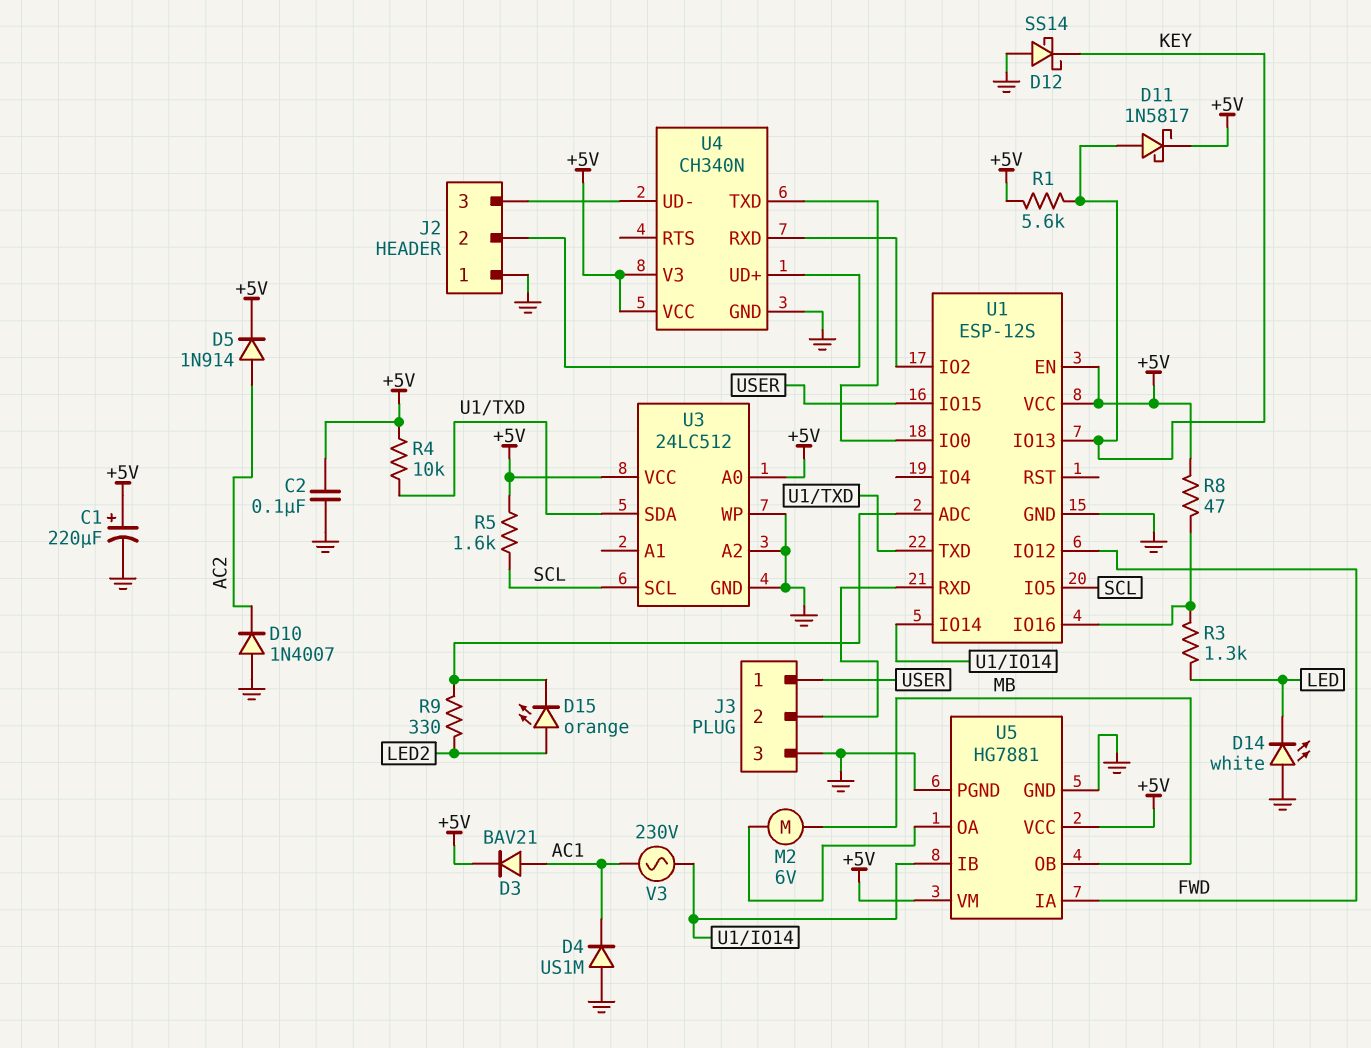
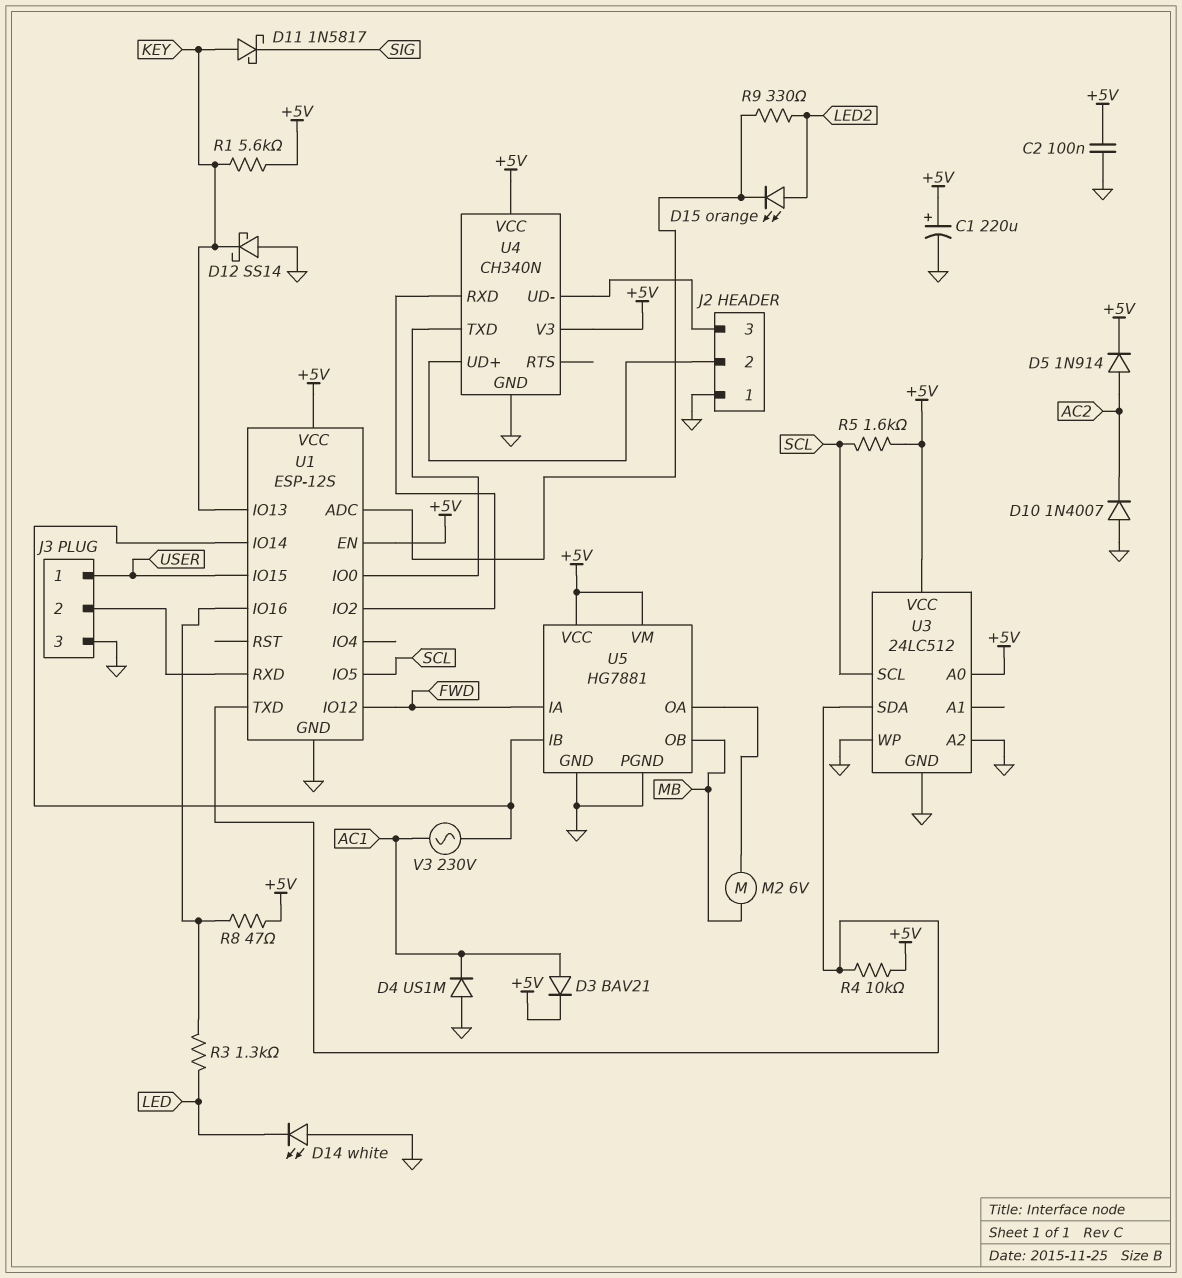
D11: schottky 1N5817 (A KEY, K +5V) -> schottky 1N5817 (A KEY, K SIG)

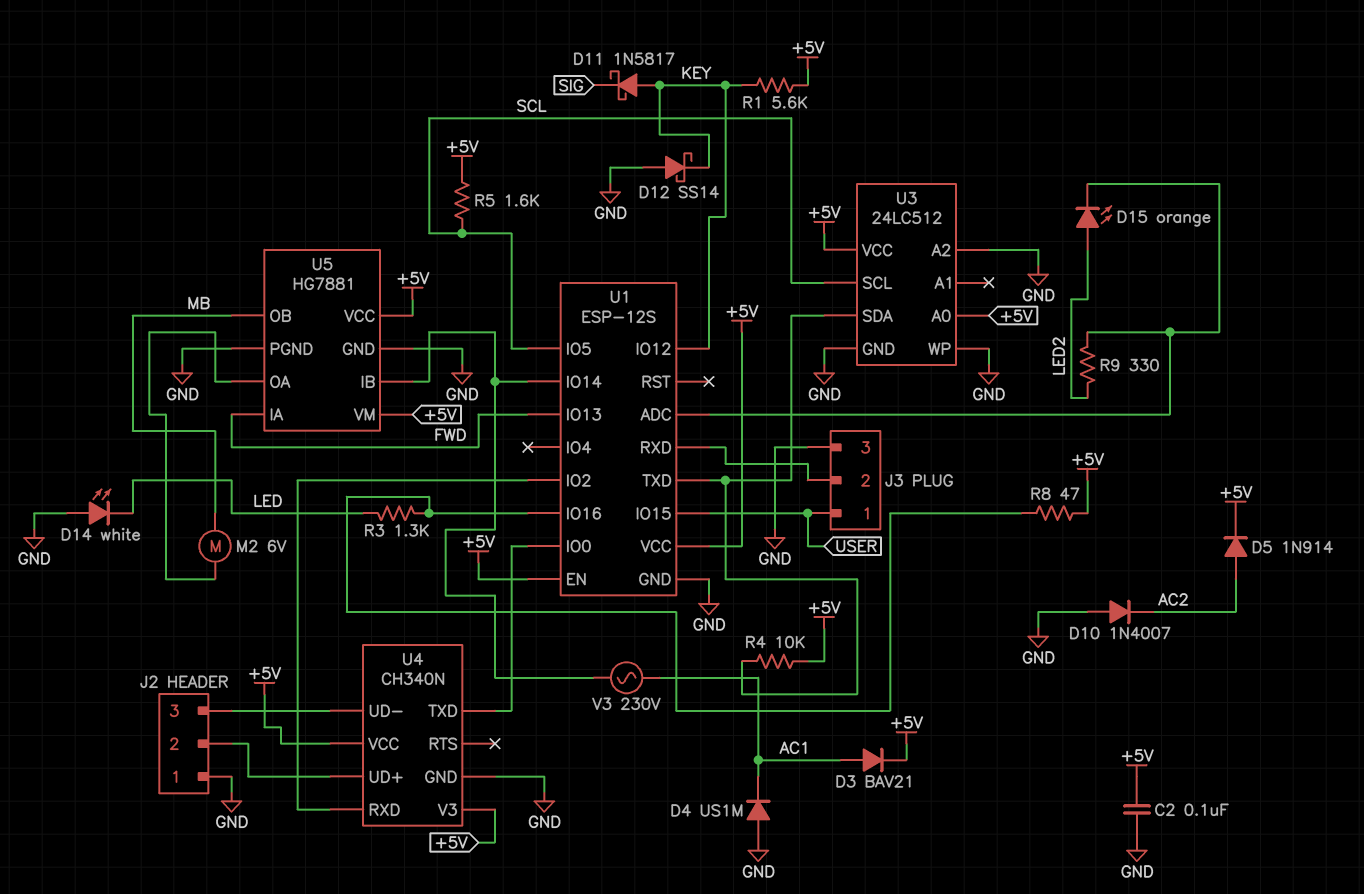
C1: 220uF (plus +5V, minus GND) -> none
U1 pin IO12: FWD -> KEY
U1 pin IO13: KEY -> FWD

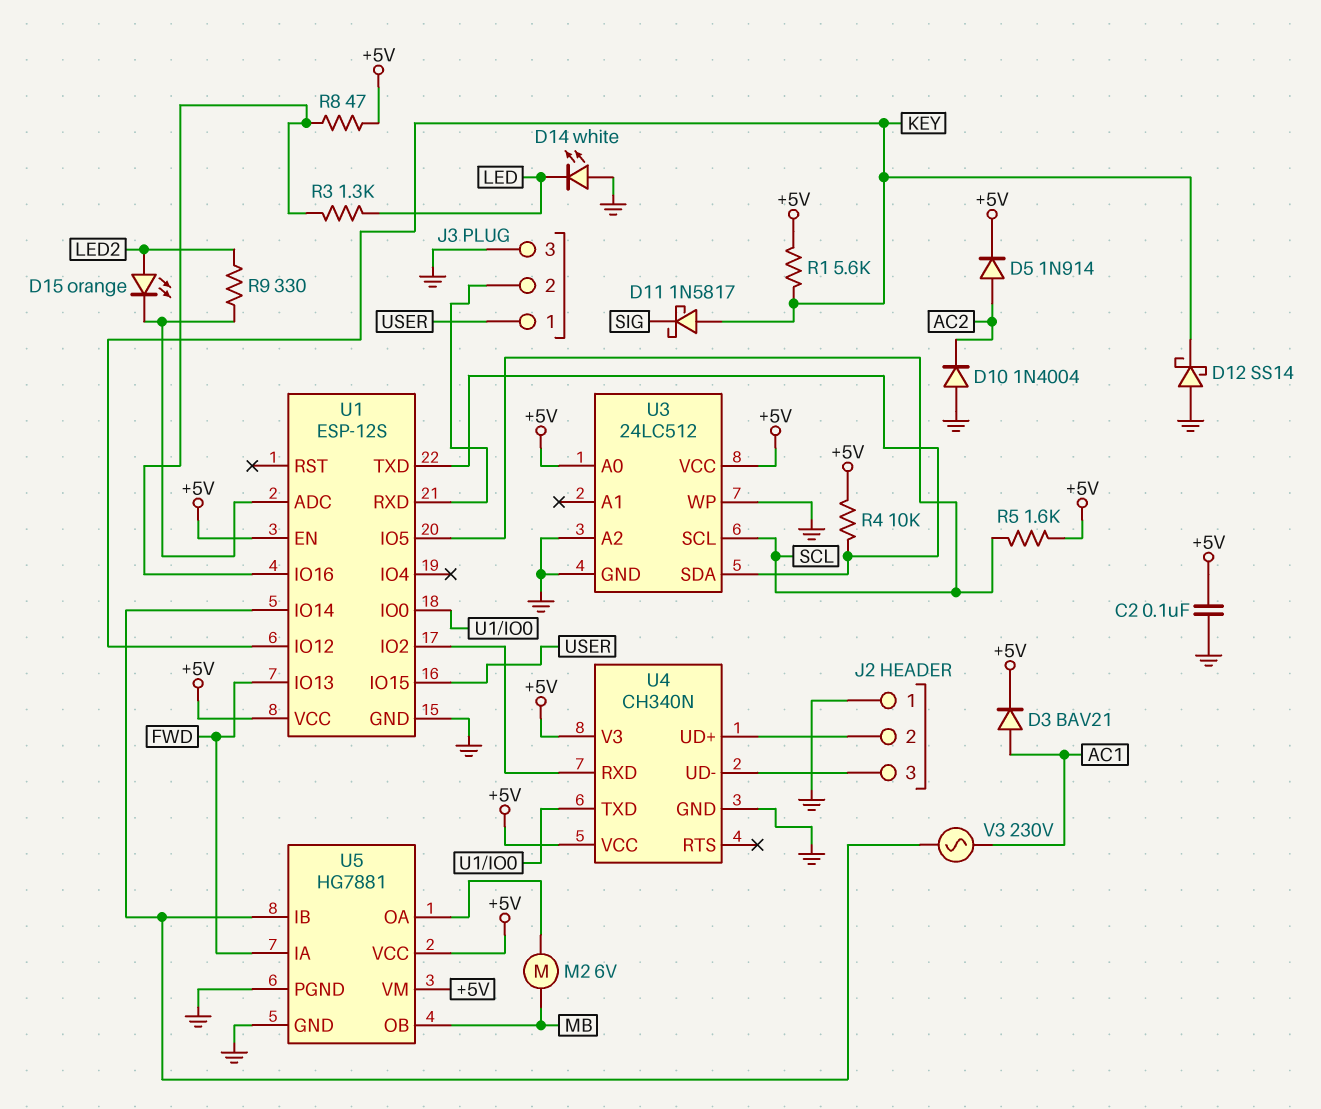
D4: diode US1M (A GND, K AC1) -> none
D10: diode 1N4007 (A GND, K AC2) -> diode 1N4004 (A GND, K AC2)

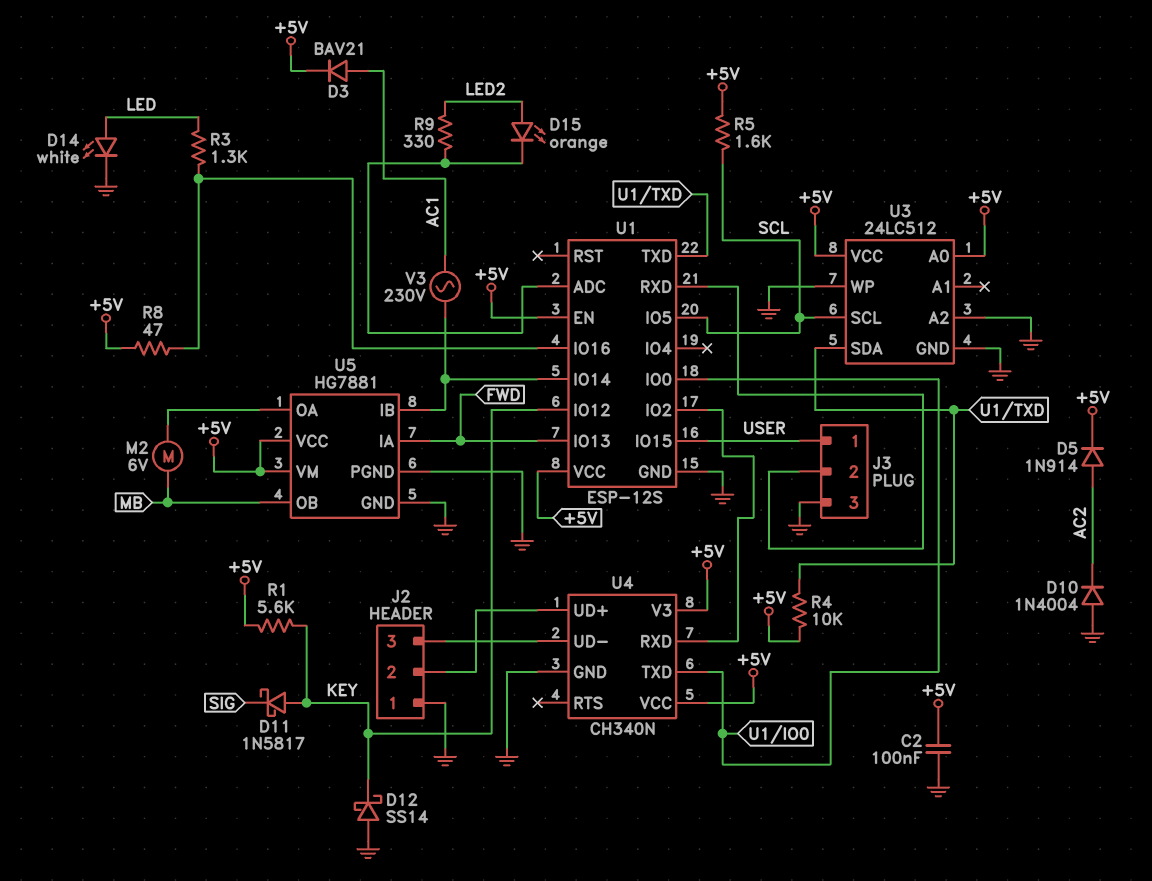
D14: LED white (A GND, K LED) -> LED white (A LED, K GND)

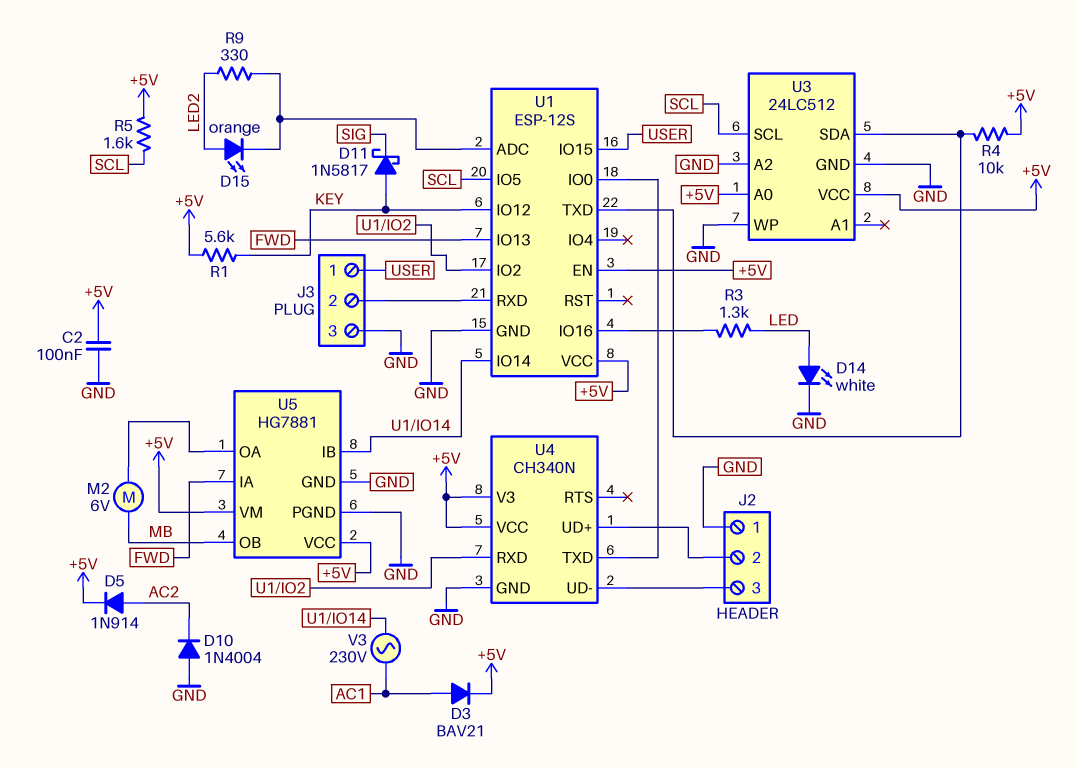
D12: schottky SS14 (A GND, K KEY) -> none
R8: 47 (+5V, U1/IO16) -> none

